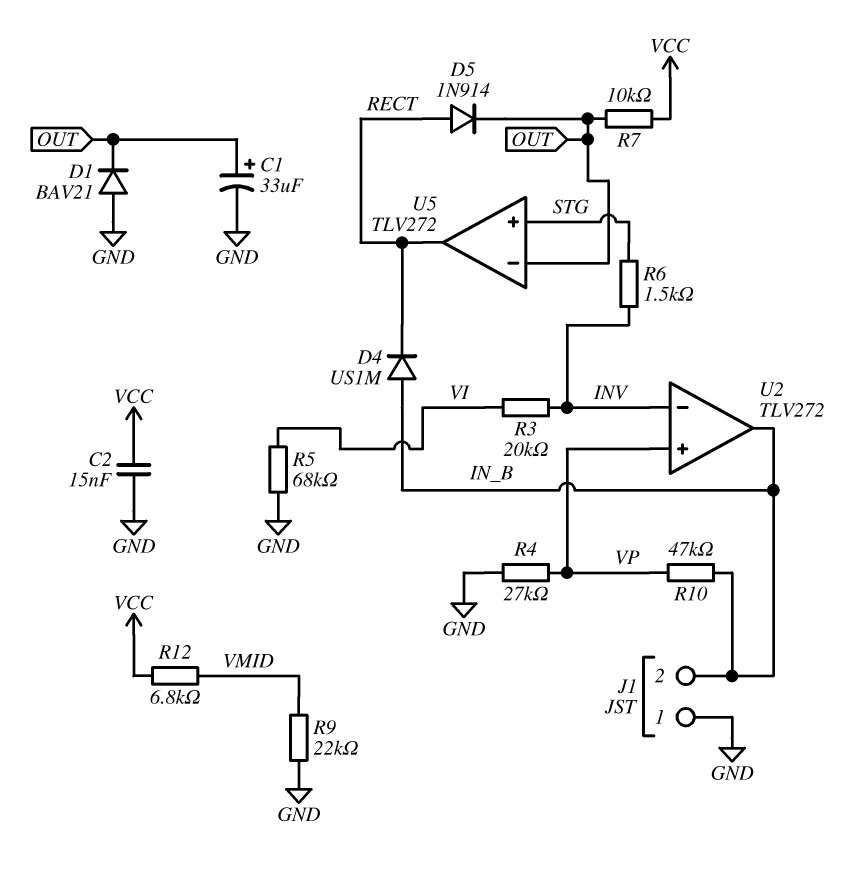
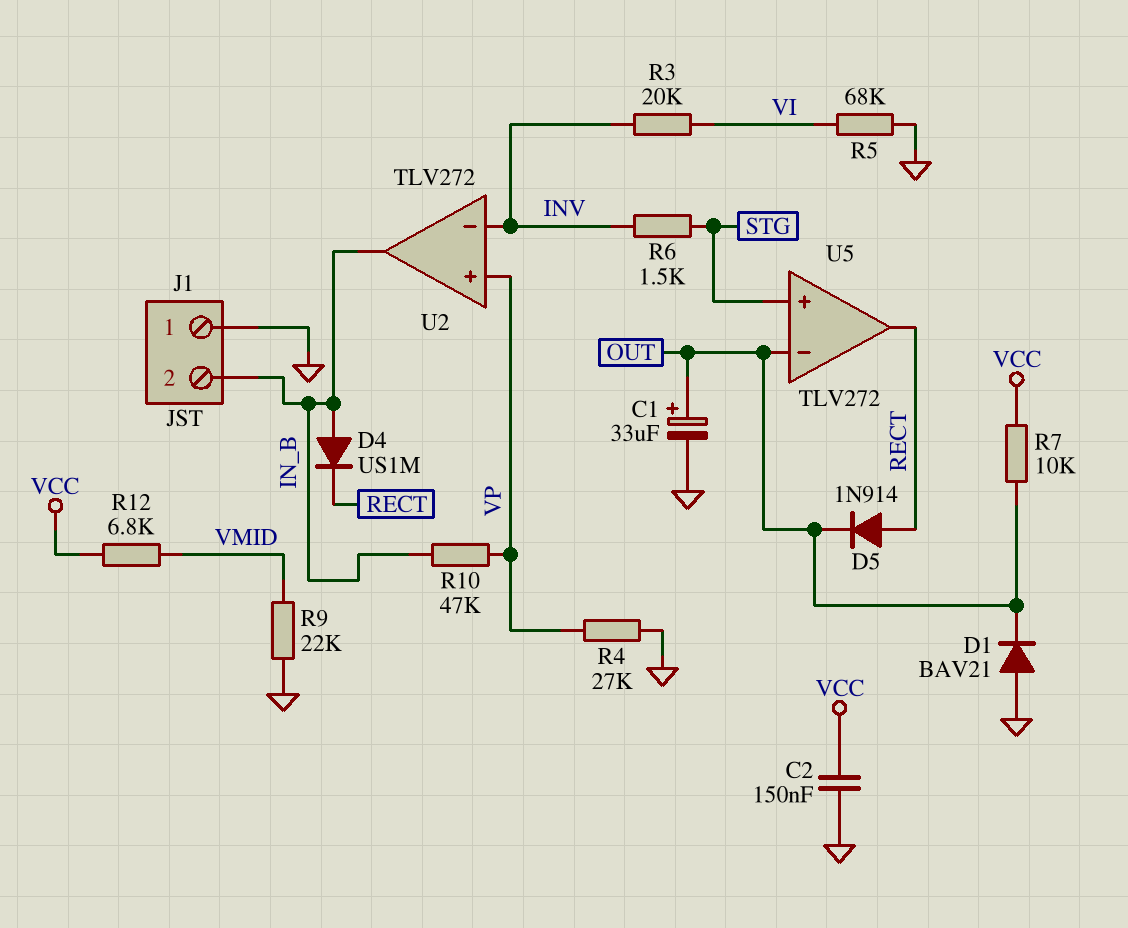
C2: 15nF (GND, VCC) -> 150nF (GND, VCC)

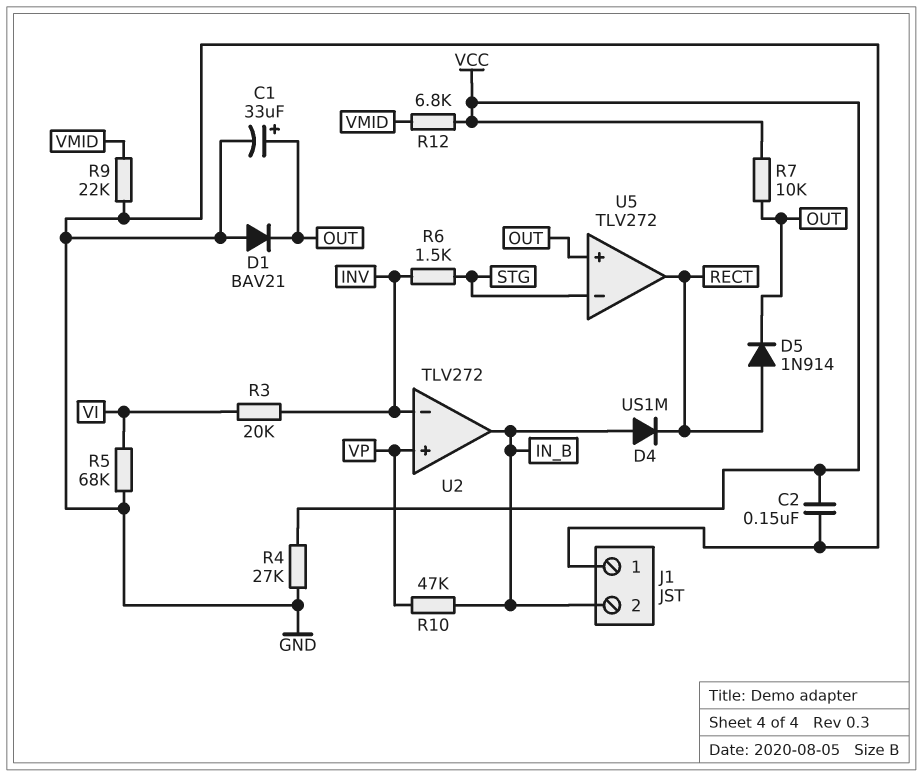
R4: 27k (GND, VP) -> 27k (GND, VCC)
U5 pin in+: STG -> OUT
U5 pin in-: OUT -> STG

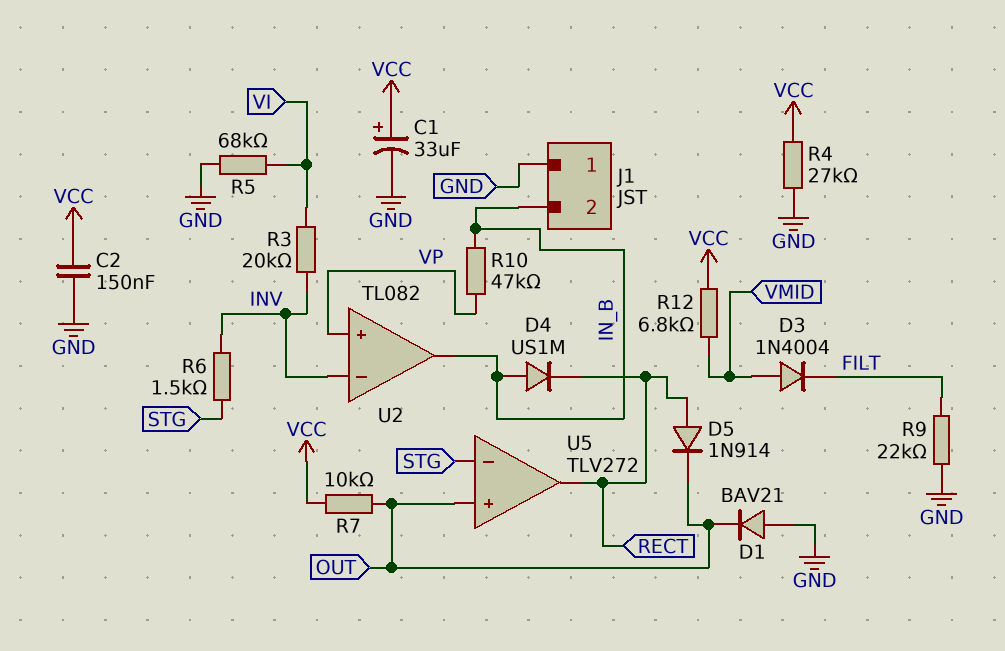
C1: 33uF (plus OUT, minus GND) -> 33uF (plus VCC, minus GND)
D3: none -> diode 1N4004 (A VMID, K FILT)
R9: 22k (GND, VMID) -> 22k (FILT, GND)
U2: TLV272 -> TL082

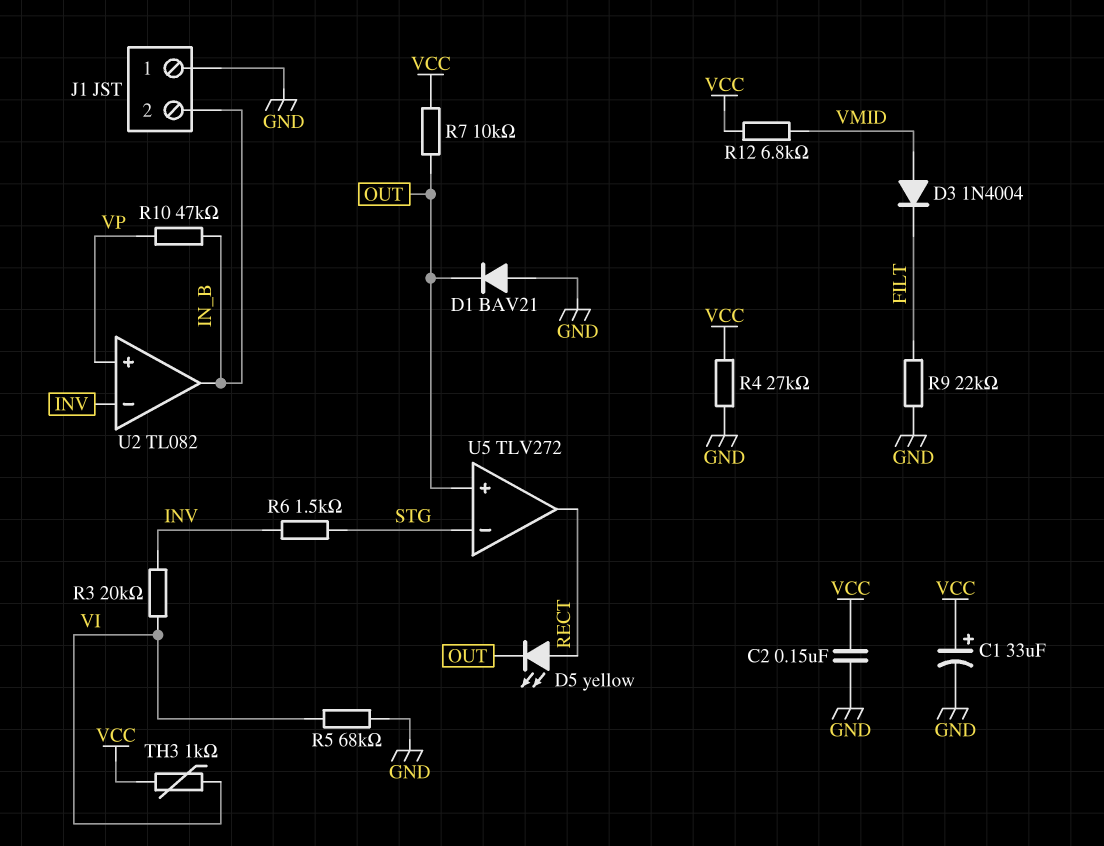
D4: diode US1M (A IN_B, K RECT) -> none
D5: diode 1N914 (A RECT, K OUT) -> LED yellow (A RECT, K OUT)
TH3: none -> 1k (VCC, VI)

